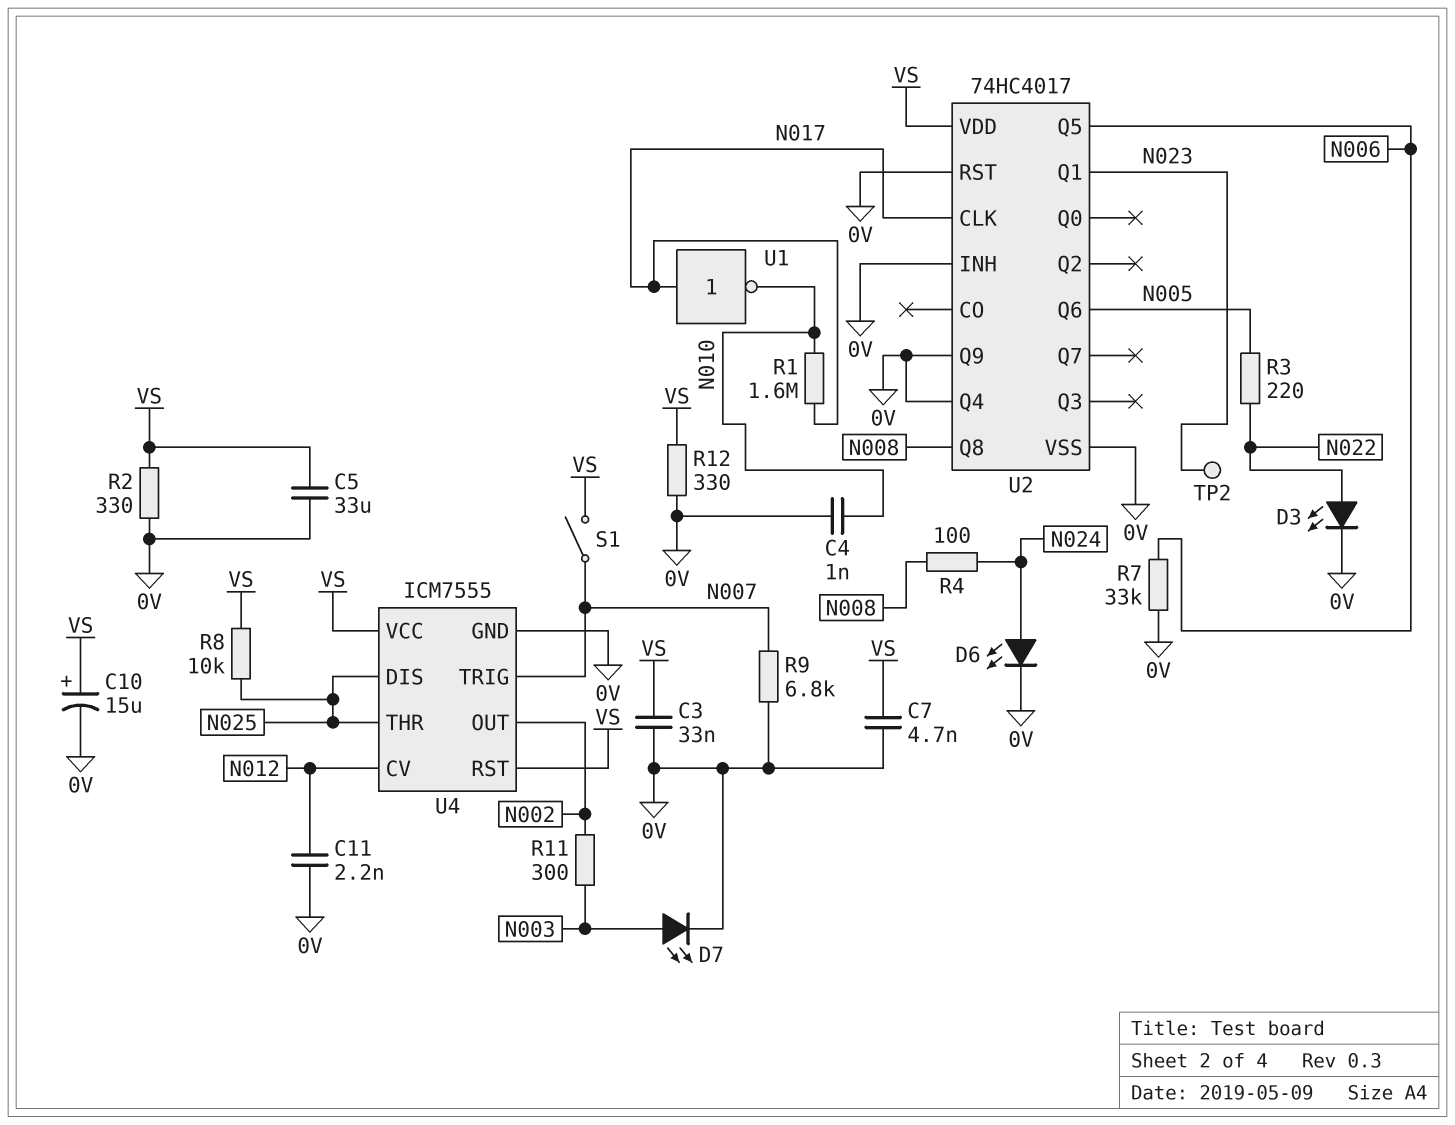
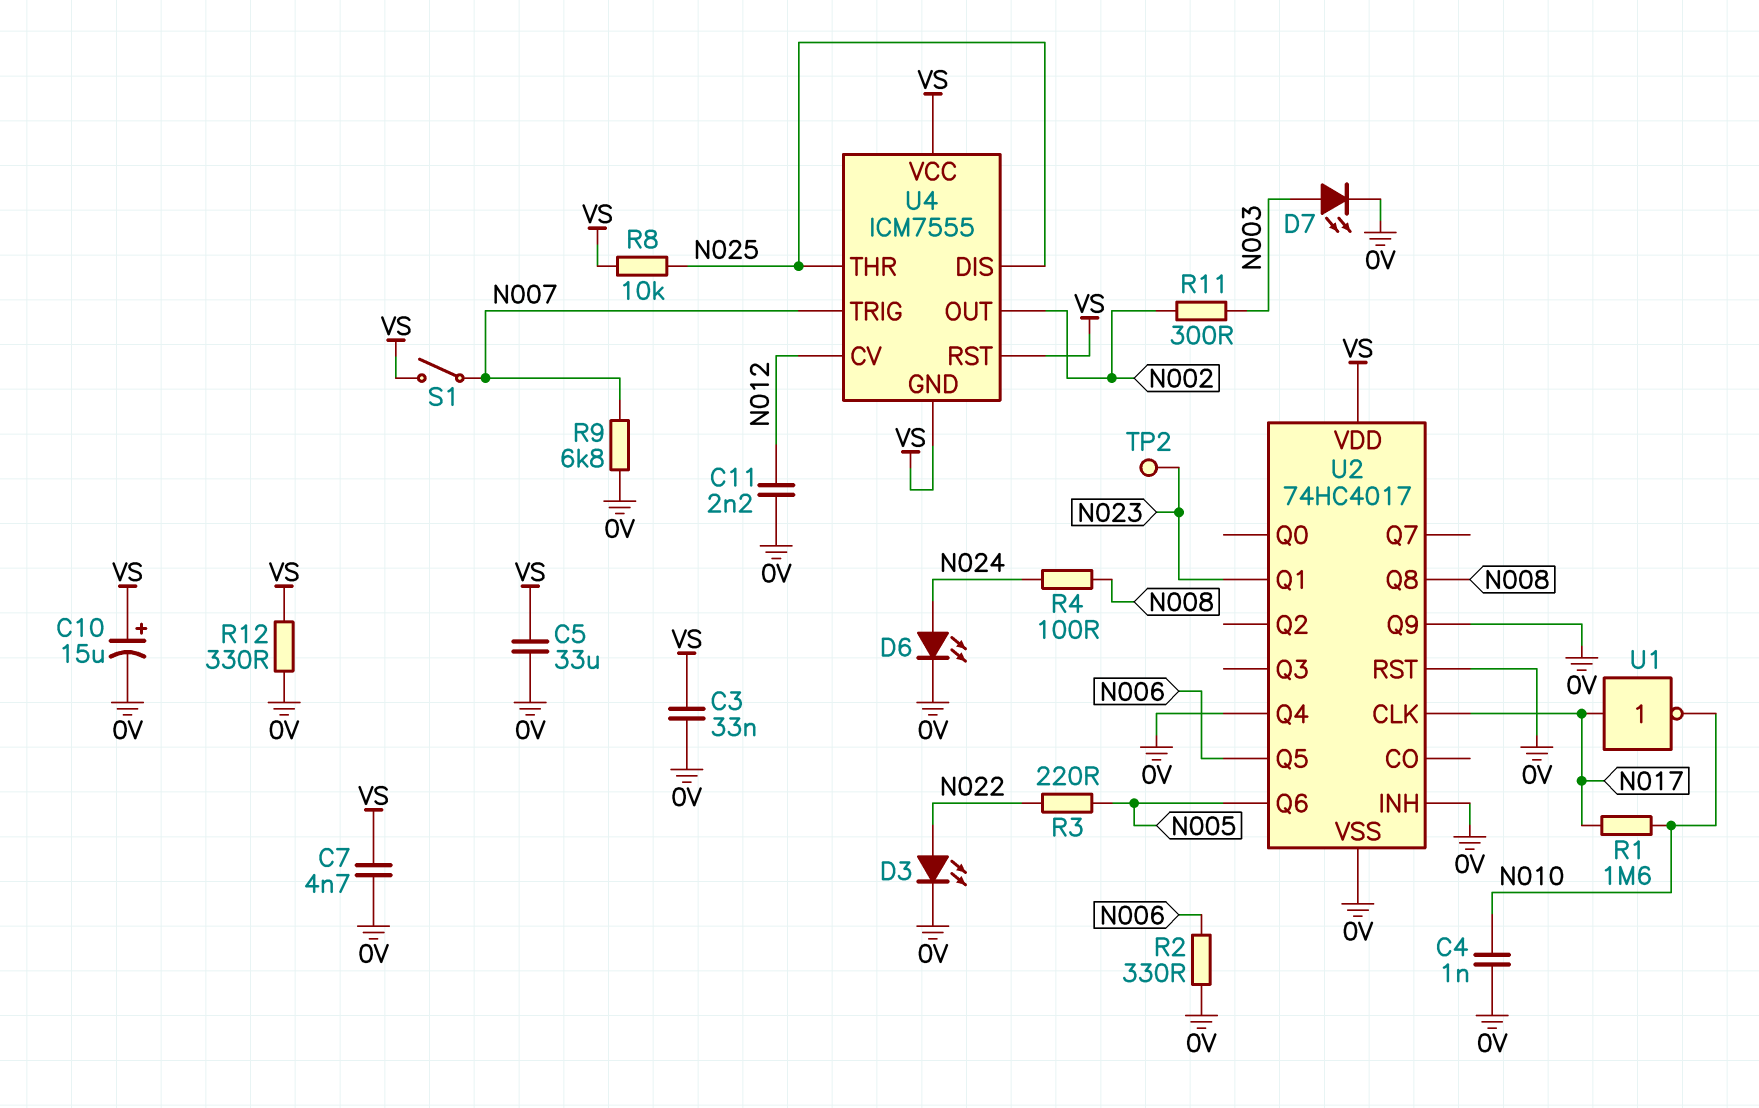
R2: 330 (0V, VS) -> 330 (0V, N006)
R7: 33k (0V, N006) -> none
U4 pin GND: 0V -> VS

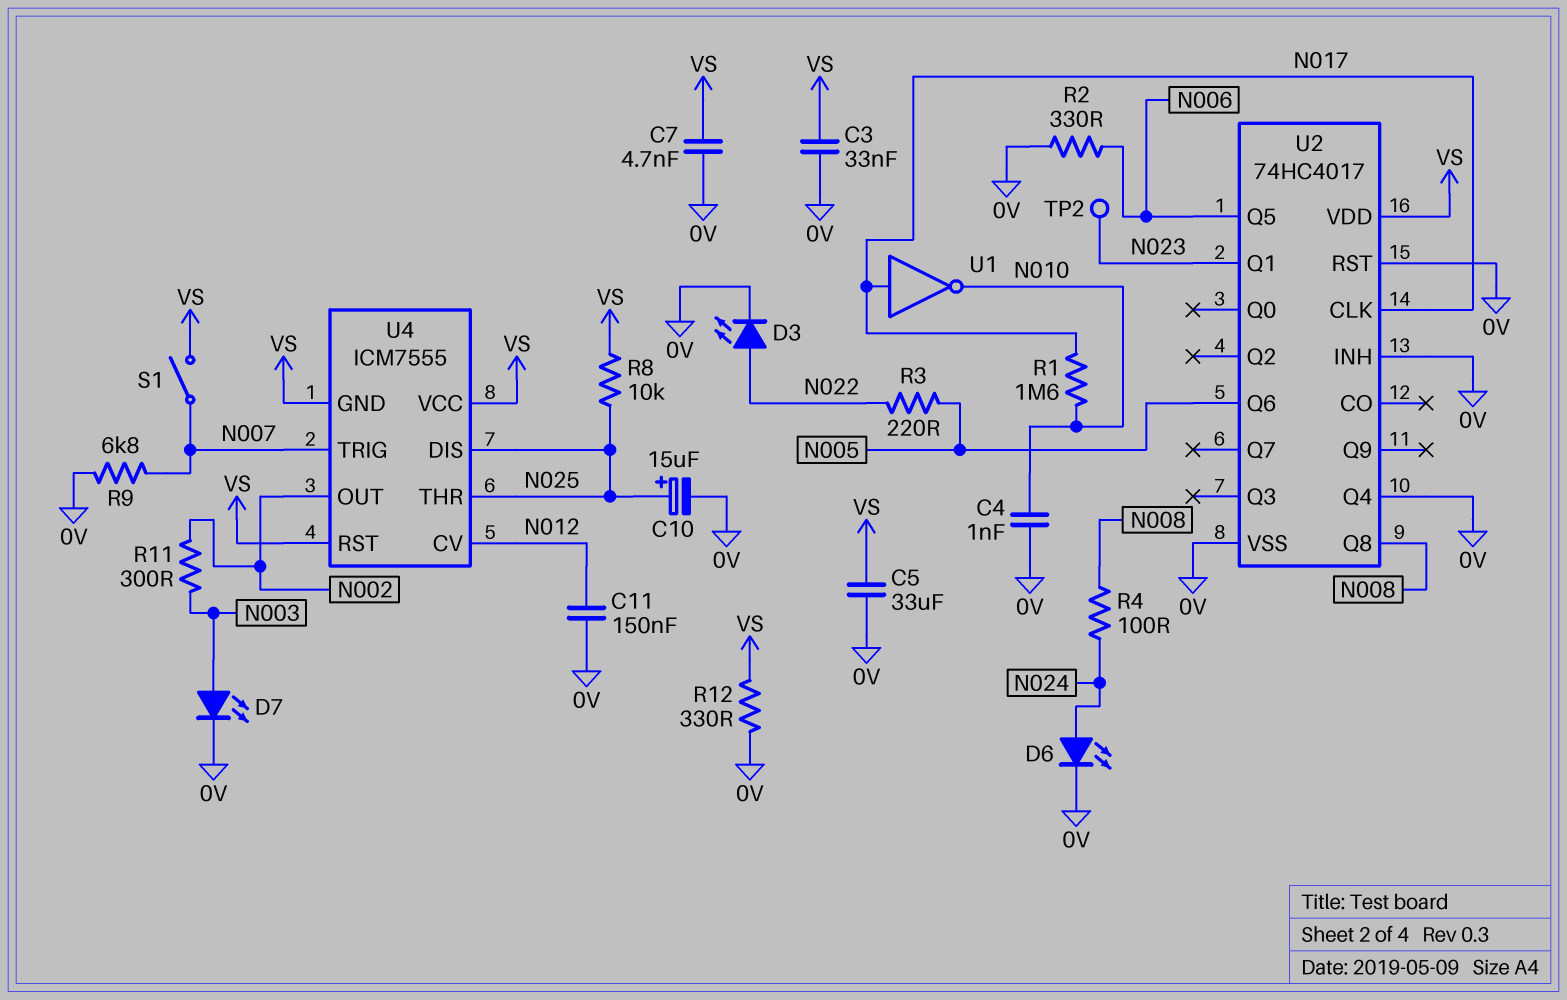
C10: 15uF (plus VS, minus 0V) -> 15uF (plus N025, minus 0V)
C11: 2.2nF (0V, N012) -> 150nF (0V, N012)
U2 pin Q9: 0V -> none

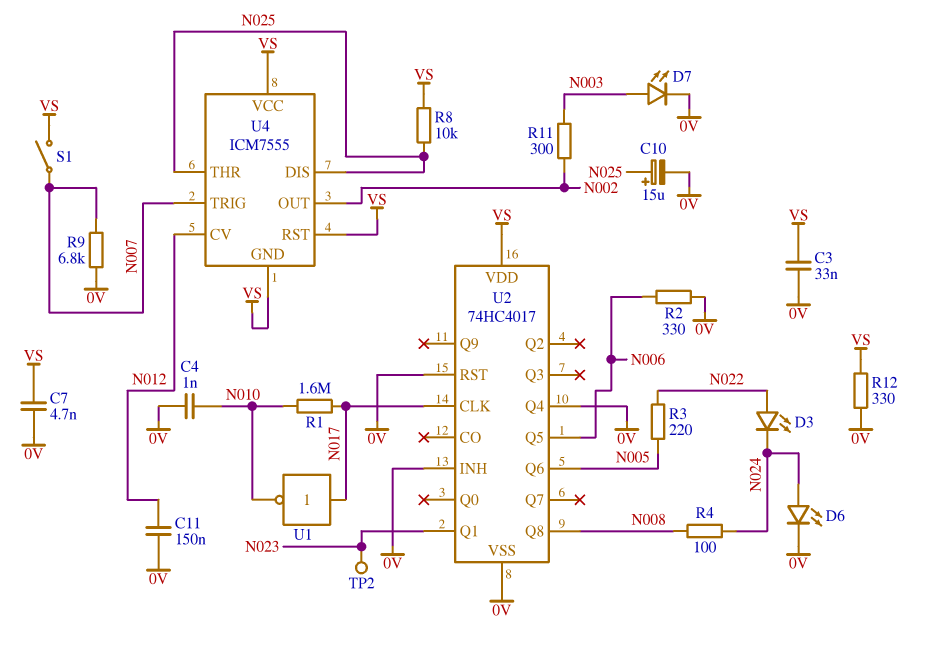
C5: 33uF (0V, VS) -> none
D3: LED (A N022, K 0V) -> LED (A N022, K N024)

